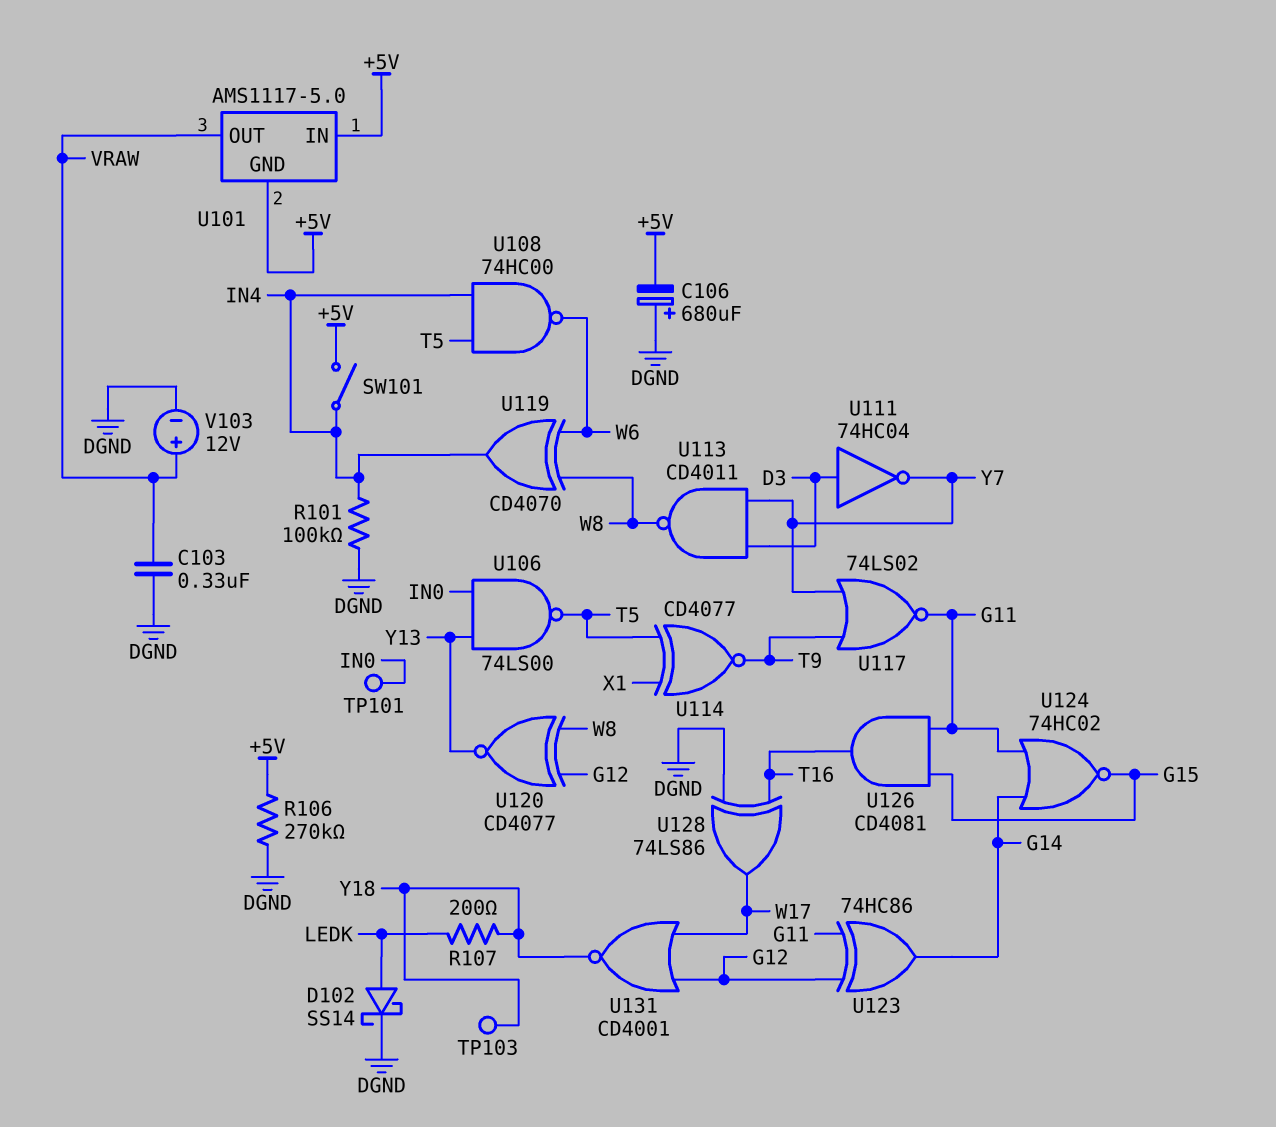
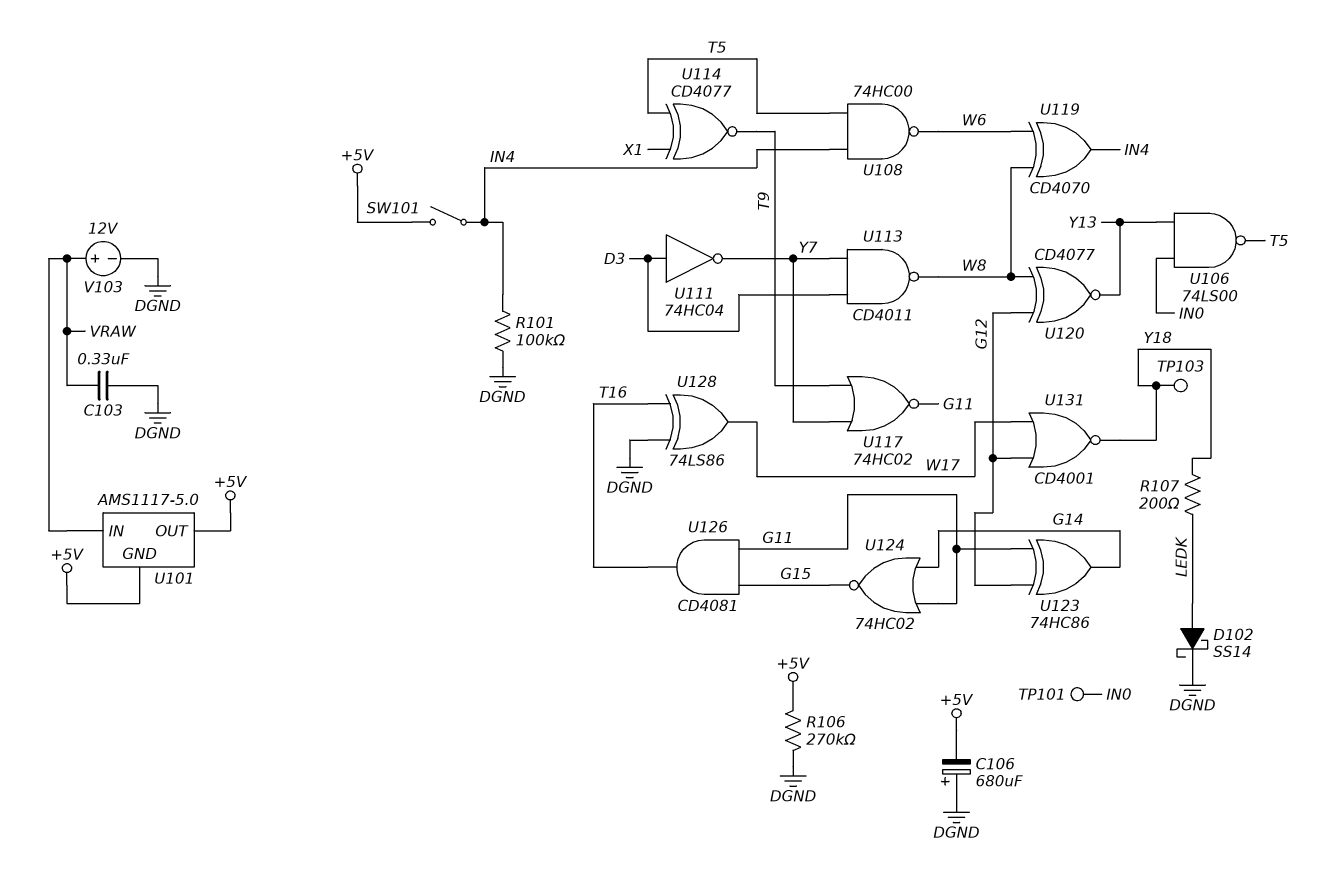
U101 pin IN: +5V -> VRAW
U101 pin OUT: VRAW -> +5V
U117: NOR 74LS02 (in T9, in Y7, out G11) -> NOR 74HC02 (in T9, in Y7, out G11)

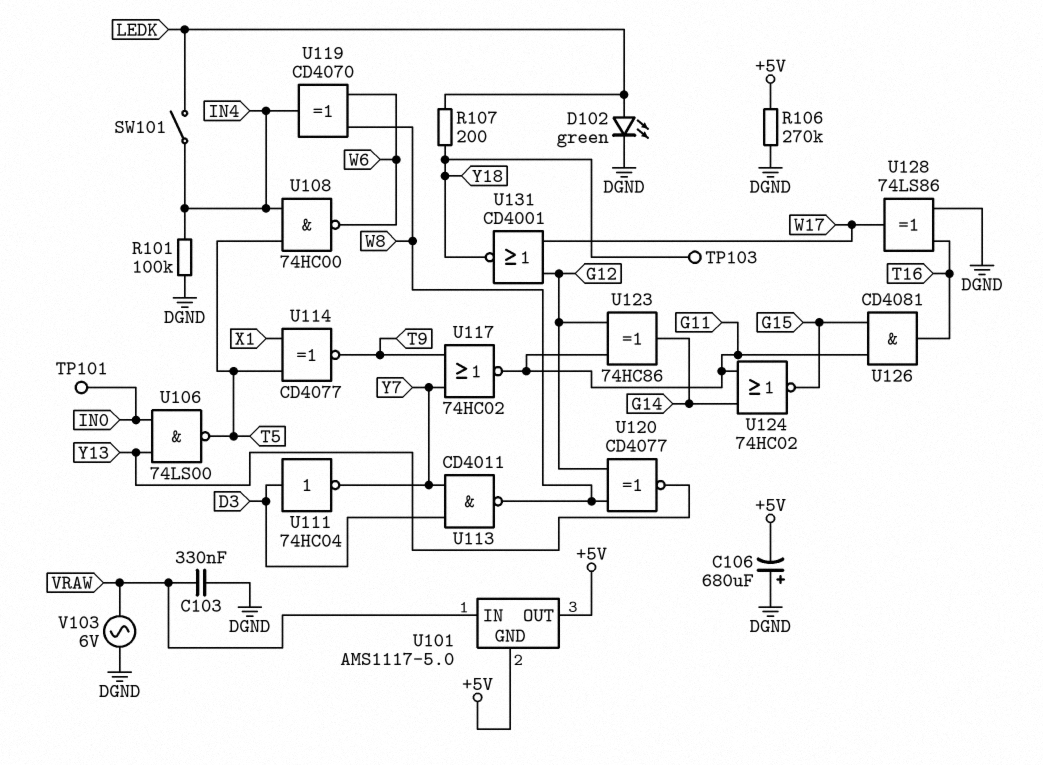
D102: schottky SS14 (A LEDK, K DGND) -> LED green (A LEDK, K DGND)
SW101: switch (+5V, IN4) -> switch (IN4, LEDK)
V103: 12V (plus VRAW, minus DGND) -> AC 6V (DGND, VRAW)

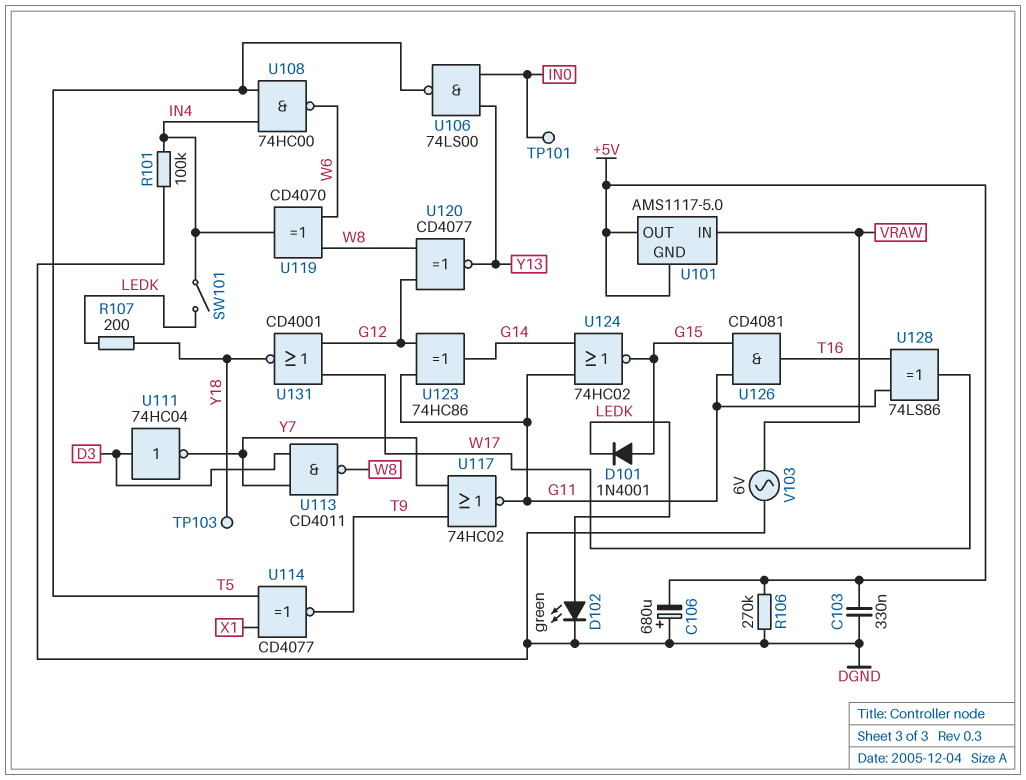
C103: 330nF (DGND, VRAW) -> 330nF (+5V, DGND)
D101: none -> diode 1N4001 (A G15, K LEDK)
U128: XOR 74LS86 (in DGND, in T16, out W17) -> XOR 74LS86 (in G11, in T16, out W17)

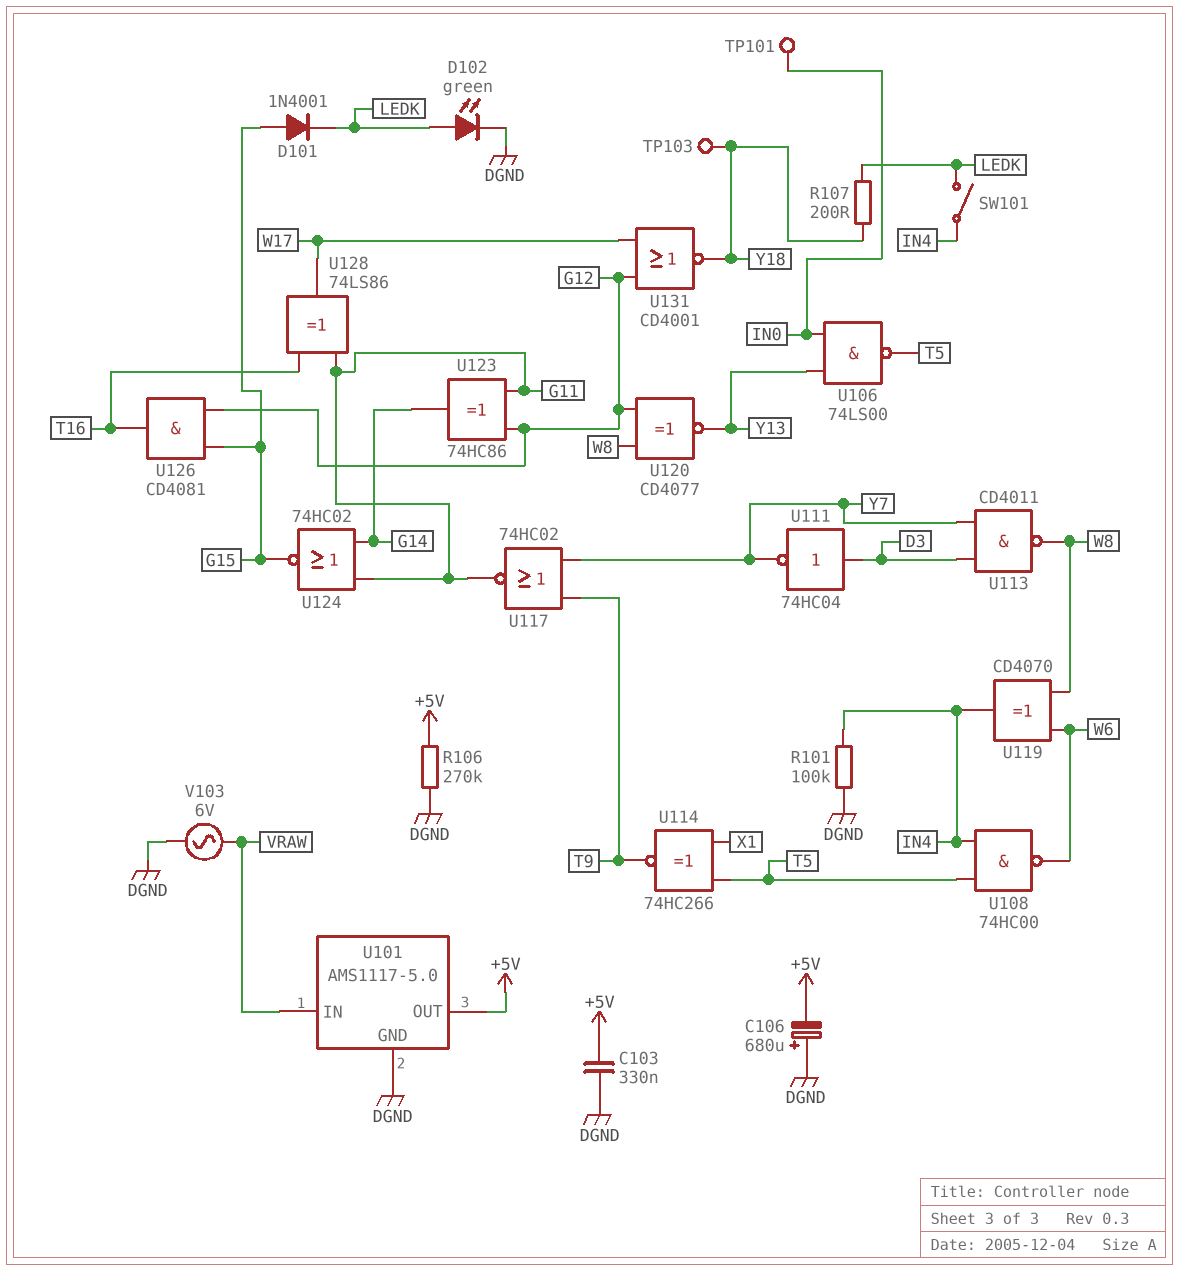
U101 pin GND: +5V -> DGND
U114: XNOR CD4077 (in T5, in X1, out T9) -> XNOR 74HC266 (in T5, in X1, out T9)
U126: AND CD4081 (in G11, in G15, out T16) -> AND CD4081 (in G12, in G15, out T16)

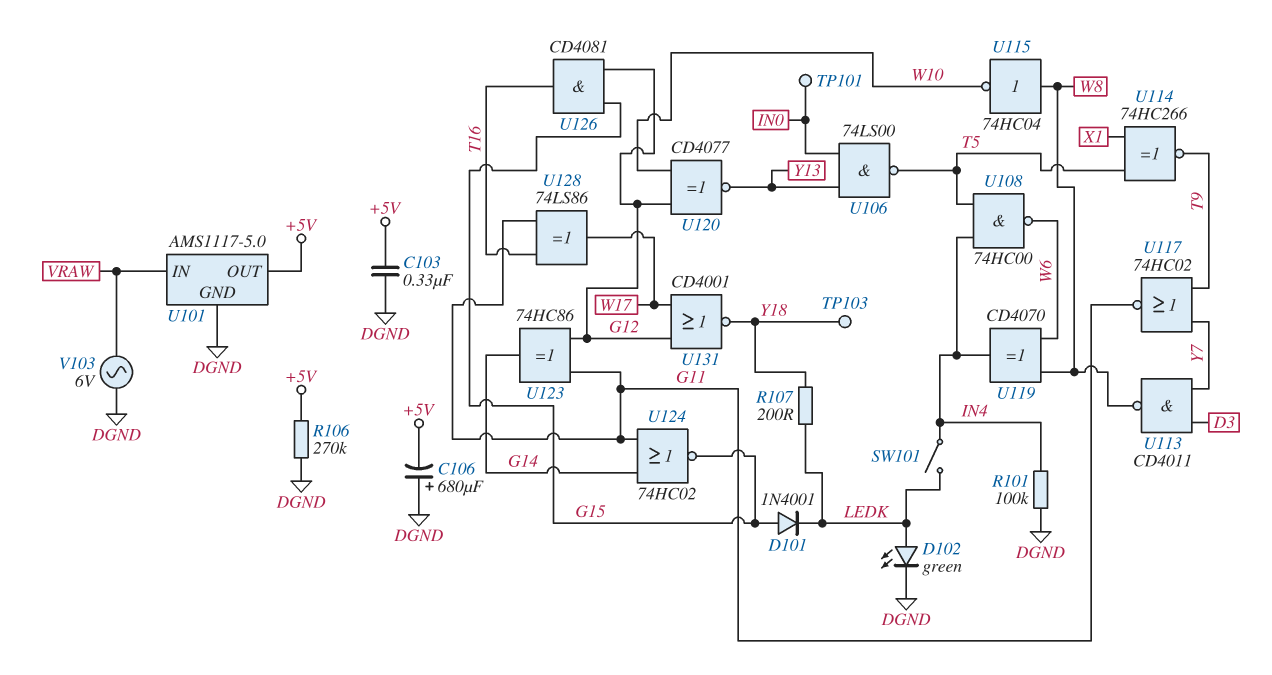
U111: NOT 74HC04 (in D3, out Y7) -> none
U115: none -> NOT 74HC04 (in W8, out W10)
U120: XNOR CD4077 (in G12, in W8, out Y13) -> XNOR CD4077 (in G12, in W10, out Y13)

